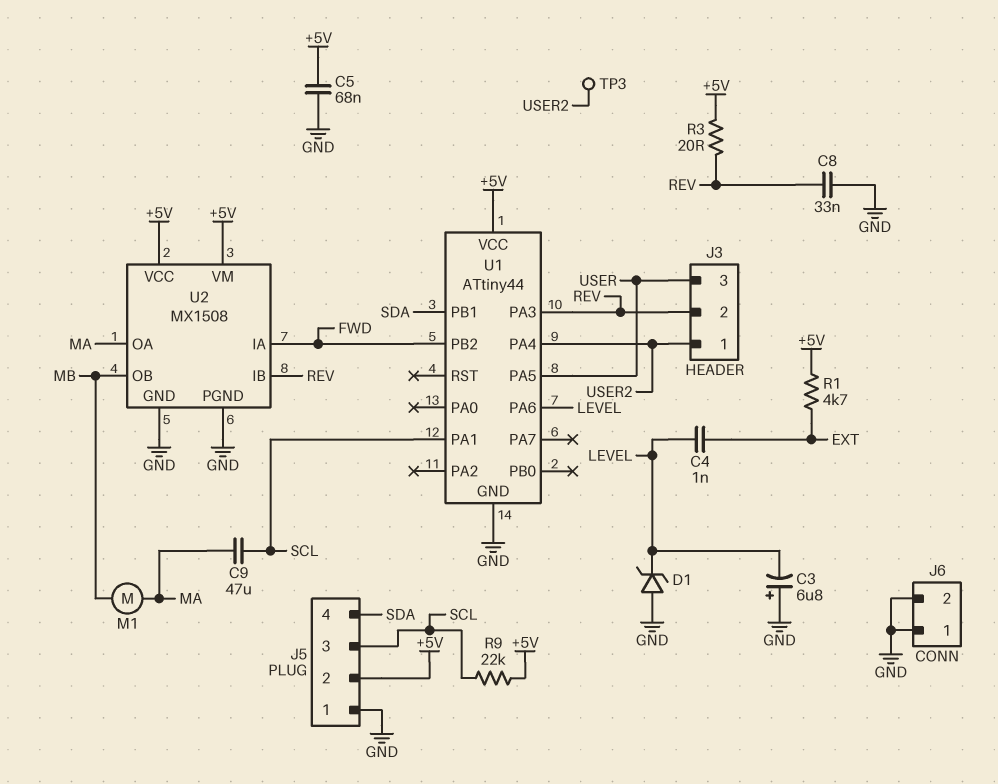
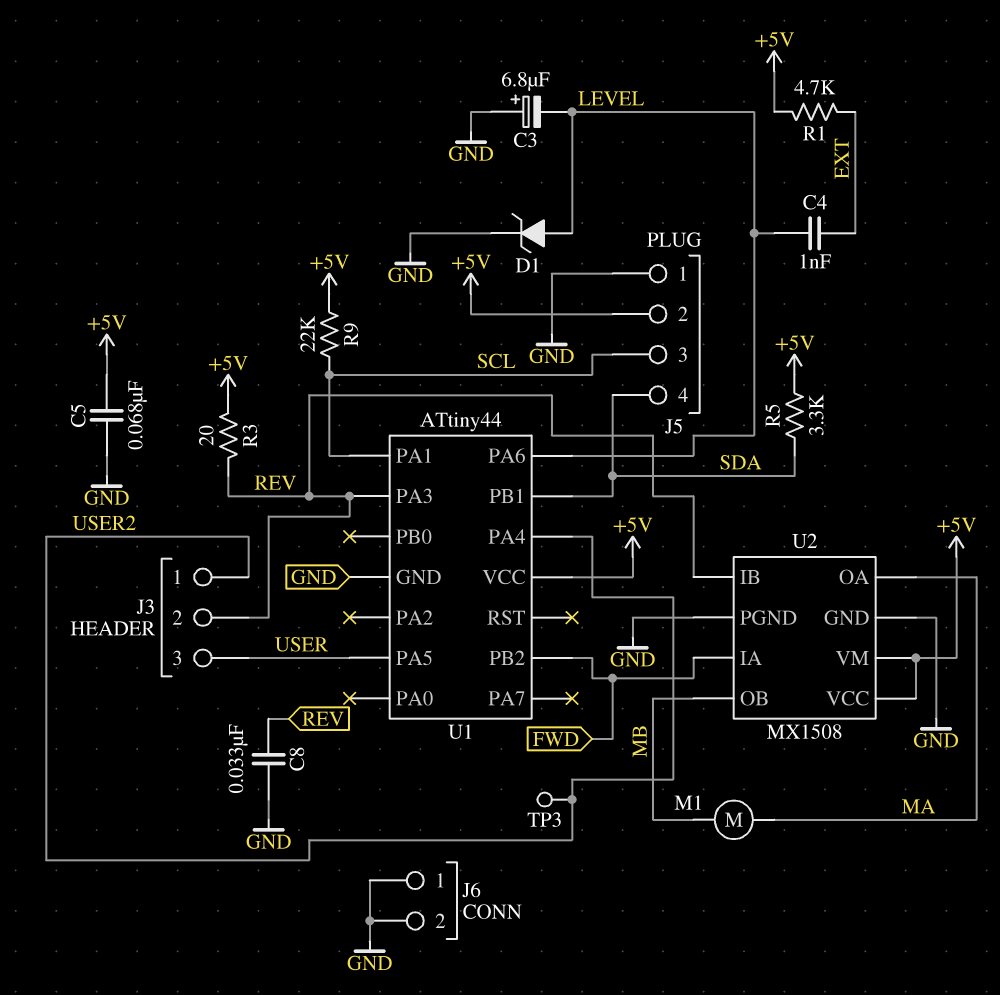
C9: 47uF (MA, SCL) -> none
D1: zener (A GND, K LEVEL) -> zener (A LEVEL, K GND)
R5: none -> 3.3k (+5V, SDA)

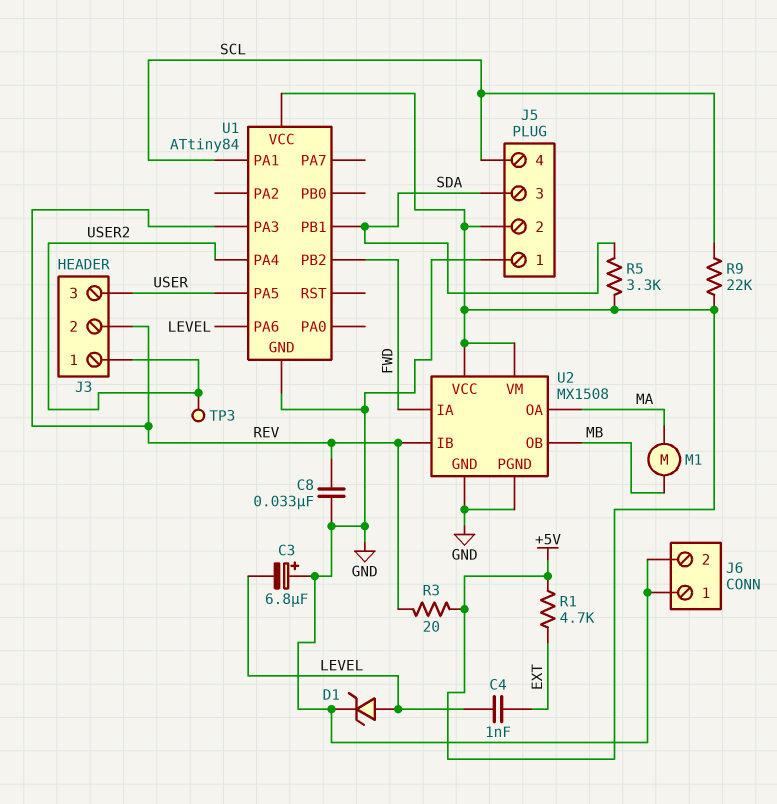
C5: 68nF (+5V, GND) -> none
J5 pin 3: SCL -> SDA
J5 pin 4: SDA -> SCL
U1: ATtiny44 -> ATtiny84

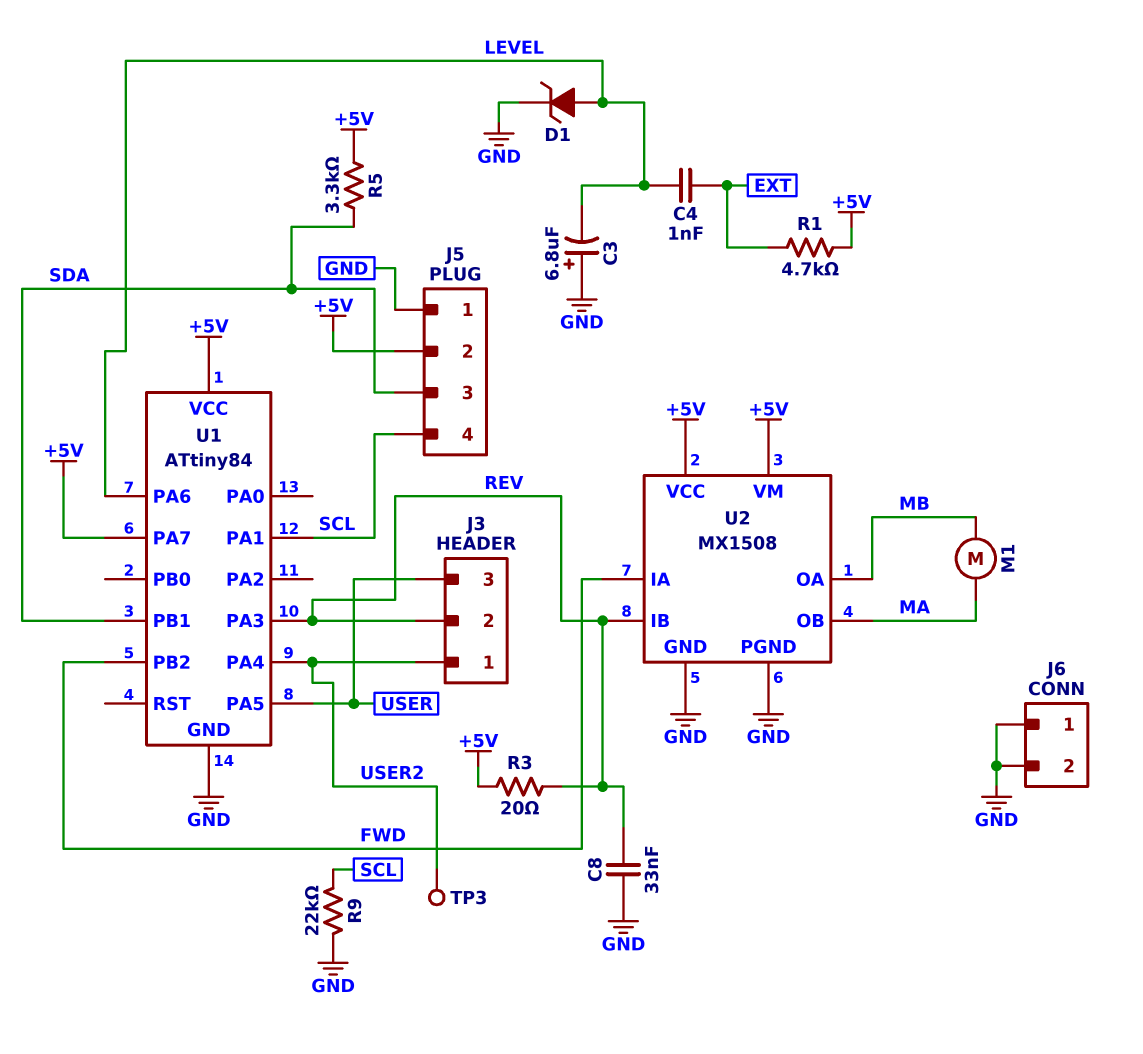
R9: 22k (+5V, SCL) -> 22k (GND, SCL)
U1 pin PA7: none -> +5V
U2 pin OA: MA -> MB
U2 pin OB: MB -> MA

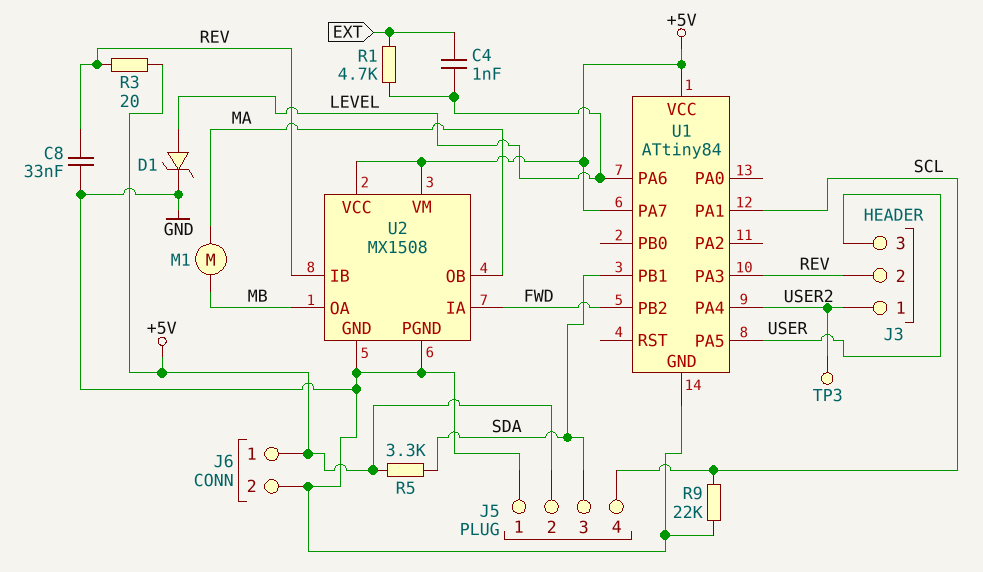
C3: 6.8uF (plus GND, minus LEVEL) -> none
J6 pin 1: GND -> +5V
R1: 4.7k (+5V, EXT) -> 4.7k (EXT, LEVEL)

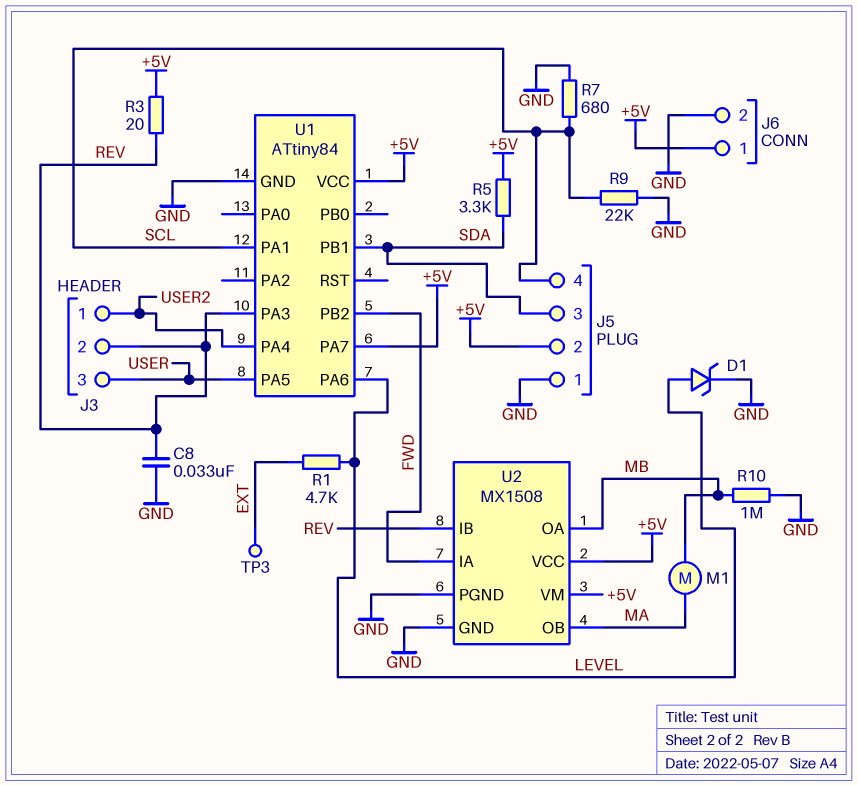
C4: 1nF (EXT, LEVEL) -> none
R7: none -> 680 (GND, SCL)
R10: none -> 1M (GND, MB)
TP3: test point (USER2) -> test point (EXT)

